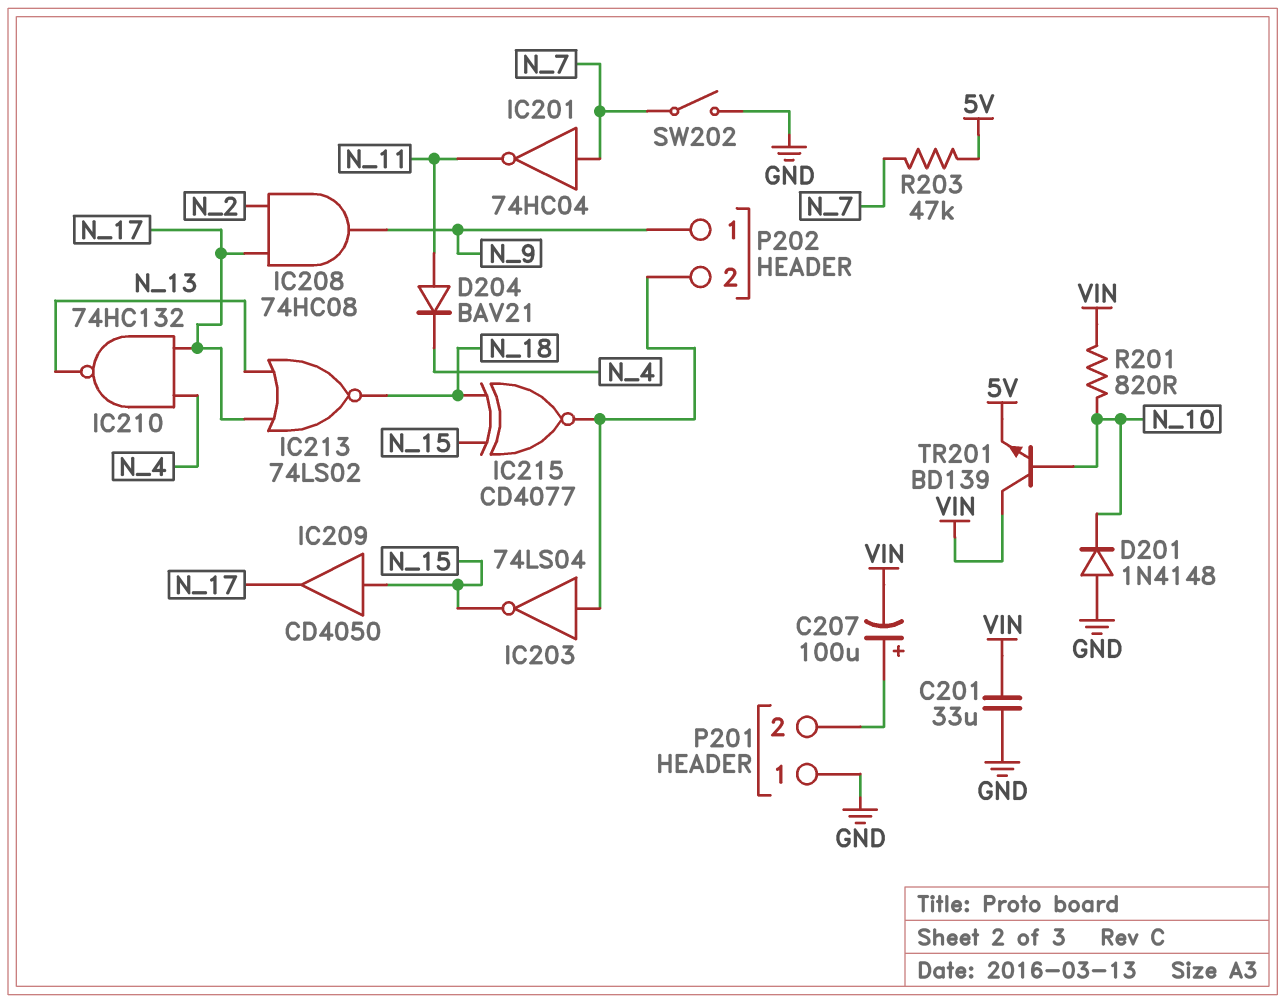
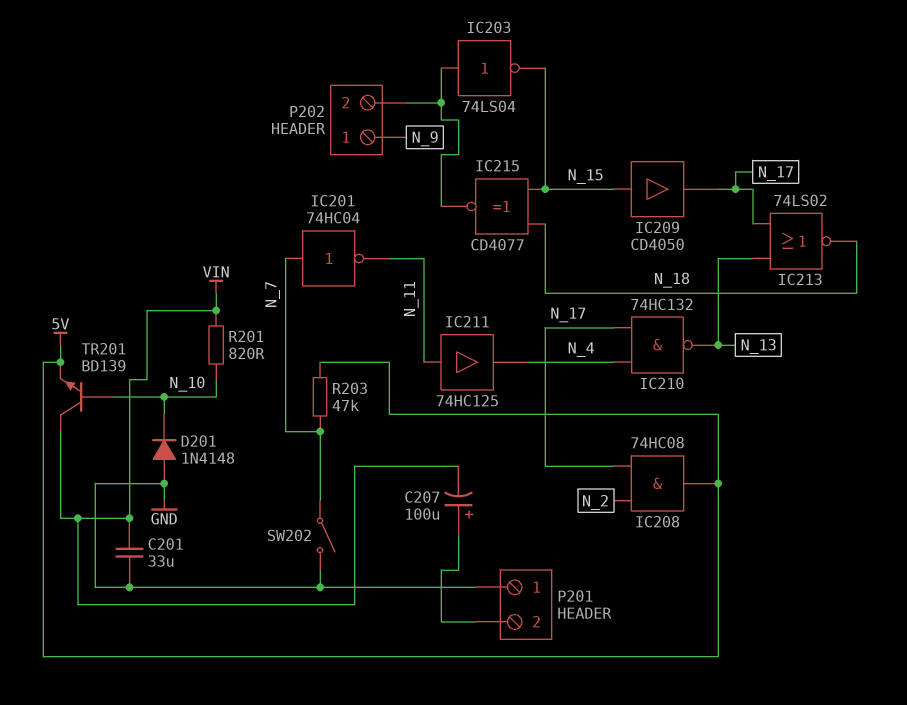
D204: diode BAV21 (A N_11, K N_4) -> none
IC208: AND 74HC08 (in N_2, in N_17, out N_9) -> AND 74HC08 (in N_2, in N_17, out 5V)
IC211: none -> buffer 74HC125 (in N_11, out N_4)

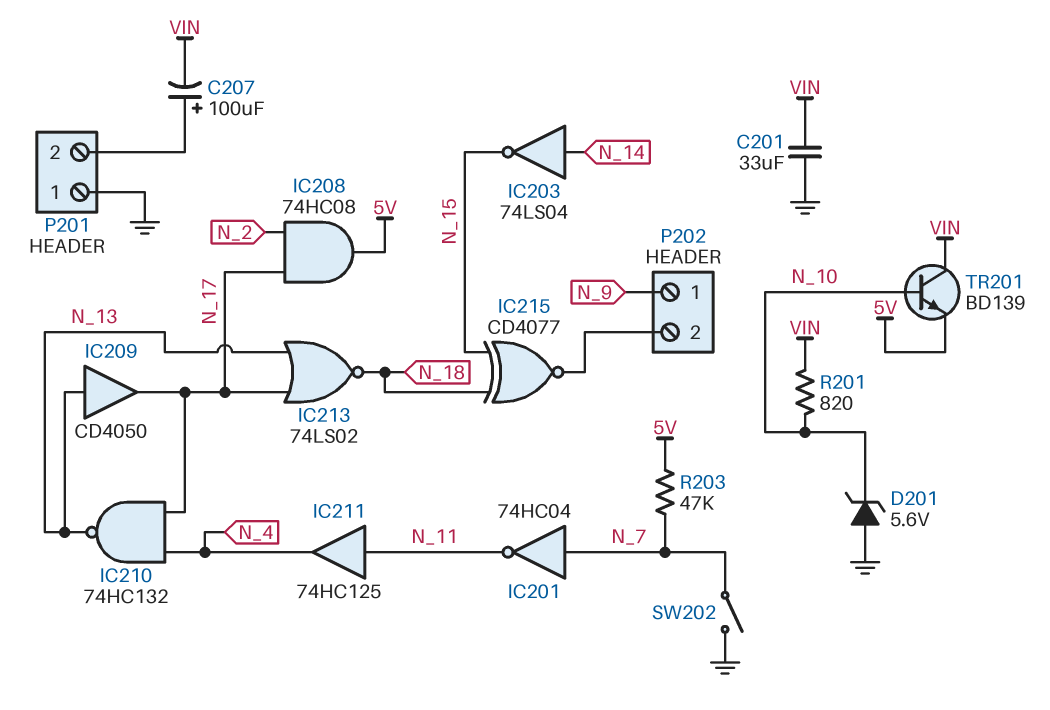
D201: diode 1N4148 (A GND, K N_10) -> zener 5.6V (A GND, K N_10)
IC203: NOT 74LS04 (in P202/2, out N_15) -> NOT 74LS04 (in N_14, out N_15)
IC209: buffer CD4050 (in N_15, out N_17) -> buffer CD4050 (in N_13, out N_17)

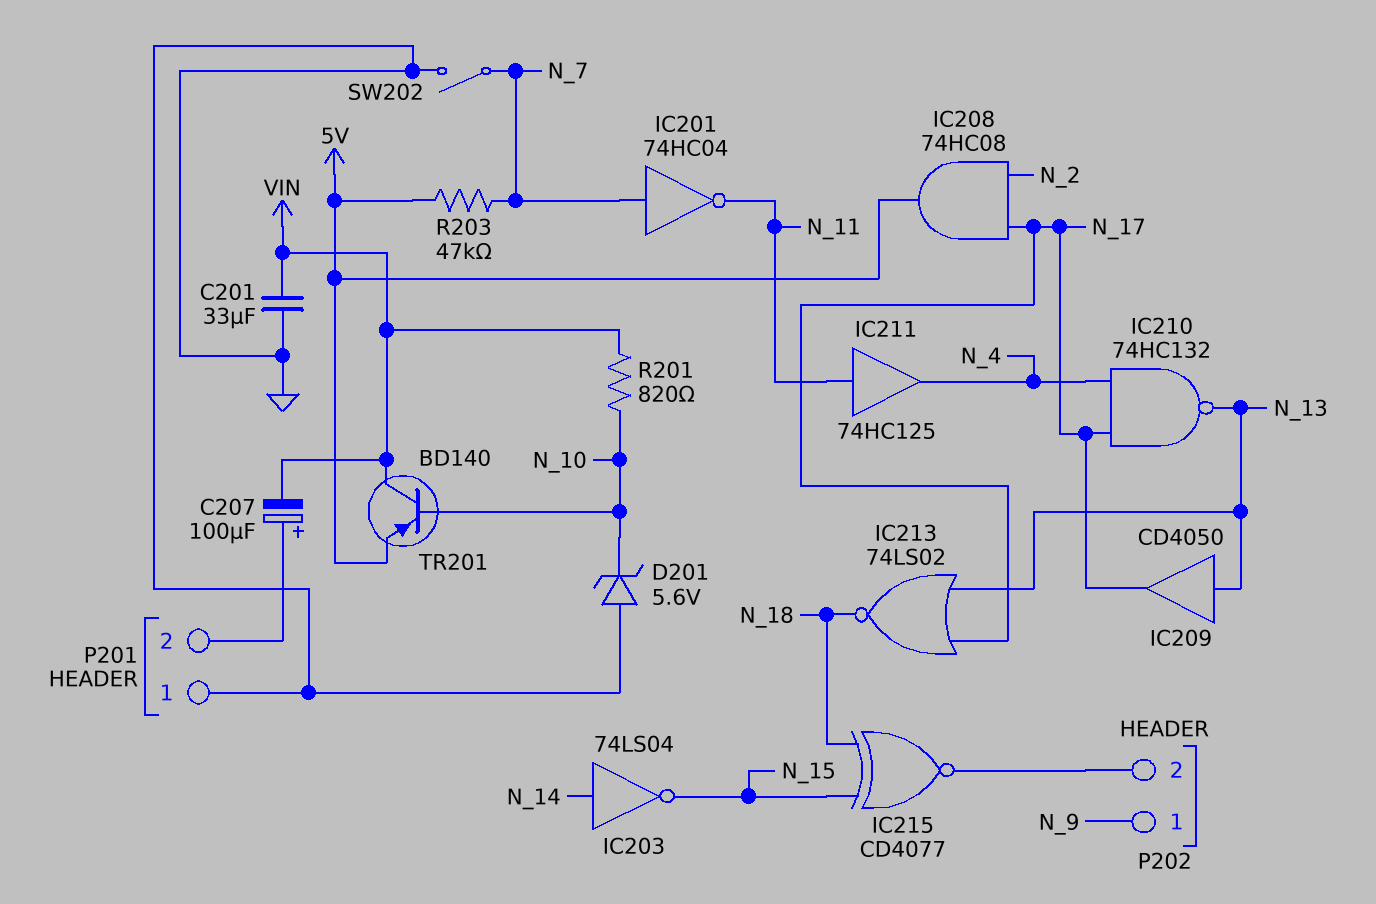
TR201: NPN BD139 (B N_10, C VIN, E 5V) -> PNP BD140 (B N_10, C VIN, E 5V)

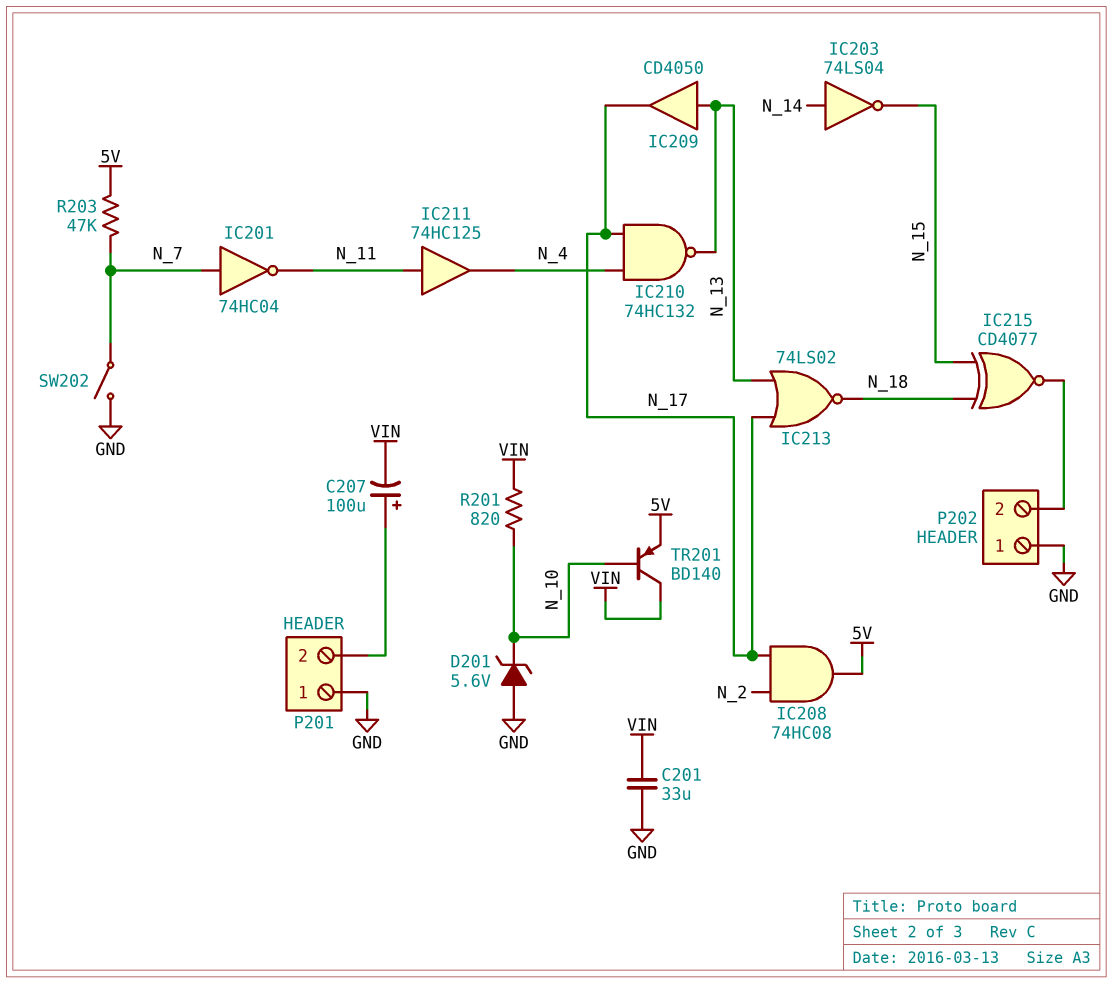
P202 pin 1: N_9 -> GND

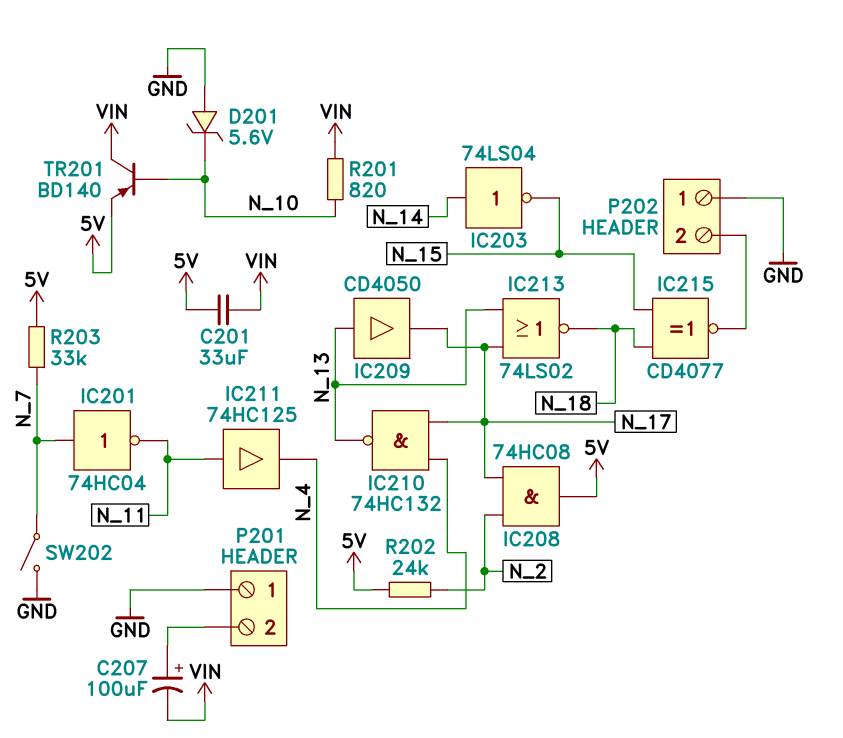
C201: 33uF (GND, VIN) -> 33uF (5V, VIN)
R202: none -> 24k (5V, N_2)
R203: 47k (5V, N_7) -> 33k (5V, N_7)

